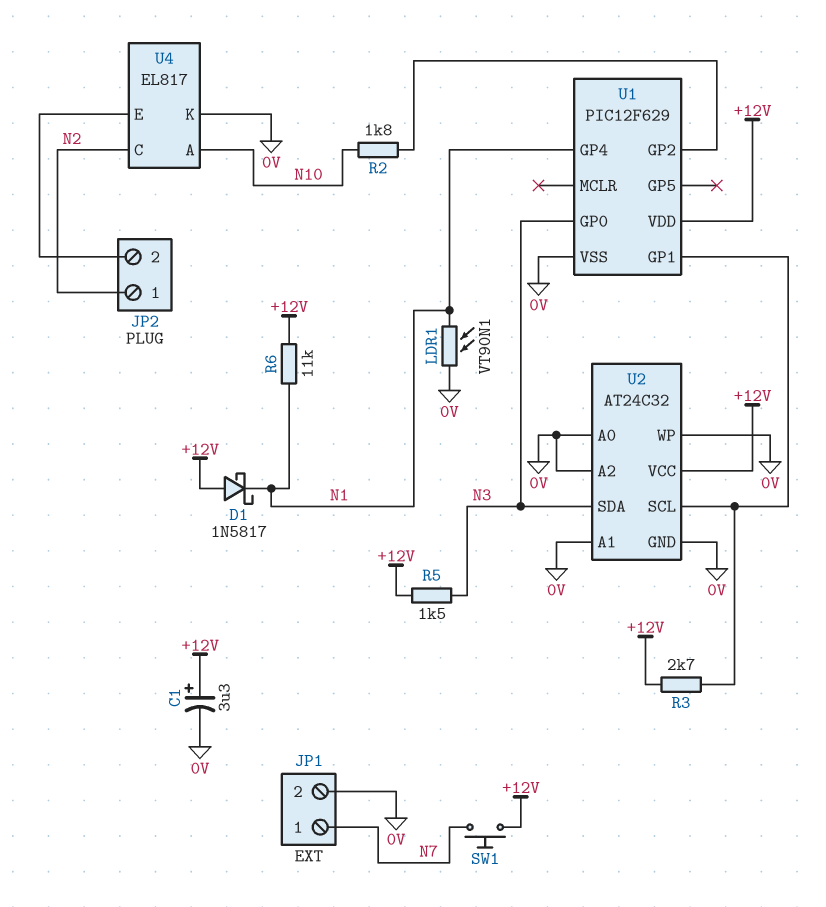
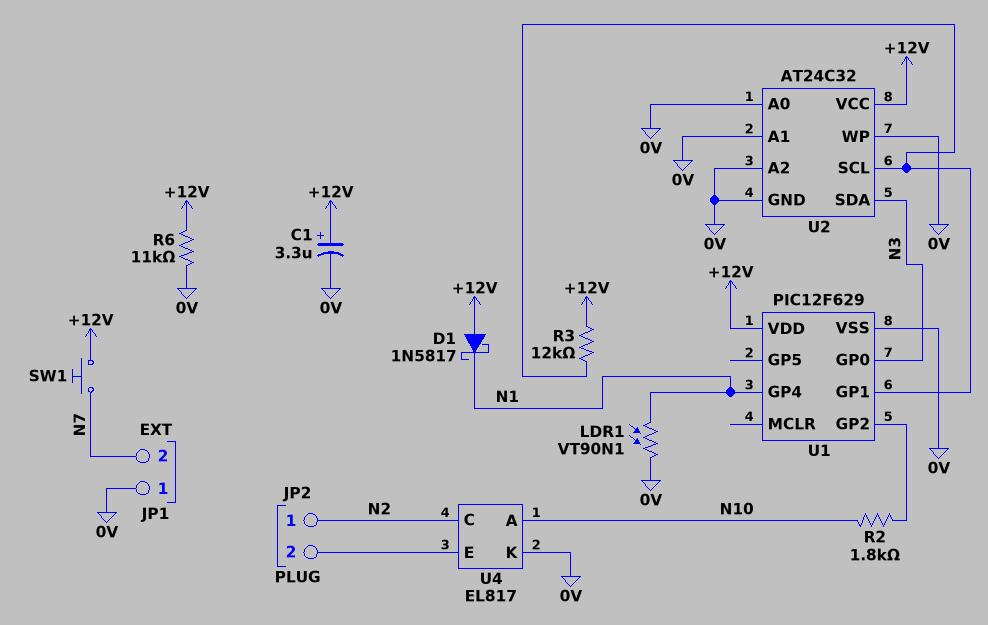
JP1 pin 1: N7 -> 0V
JP1 pin 2: 0V -> N7
R3: 2.7k (+12V, U1/GP1) -> 12k (+12V, U1/GP1)
R5: 1.5k (+12V, N3) -> none
R6: 11k (+12V, N1) -> 11k (+12V, 0V)

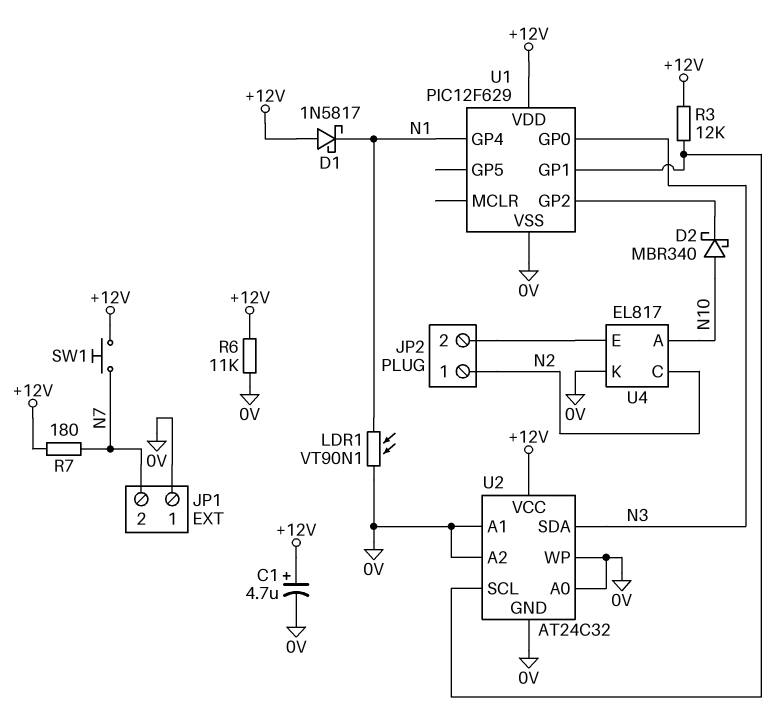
C1: 3.3uF (plus +12V, minus 0V) -> 4.7uF (plus +12V, minus 0V)
D2: none -> schottky MBR340 (A N10, K U1/GP2)
R2: 1.8k (N10, U1/GP2) -> none
R7: none -> 180 (+12V, N7)

